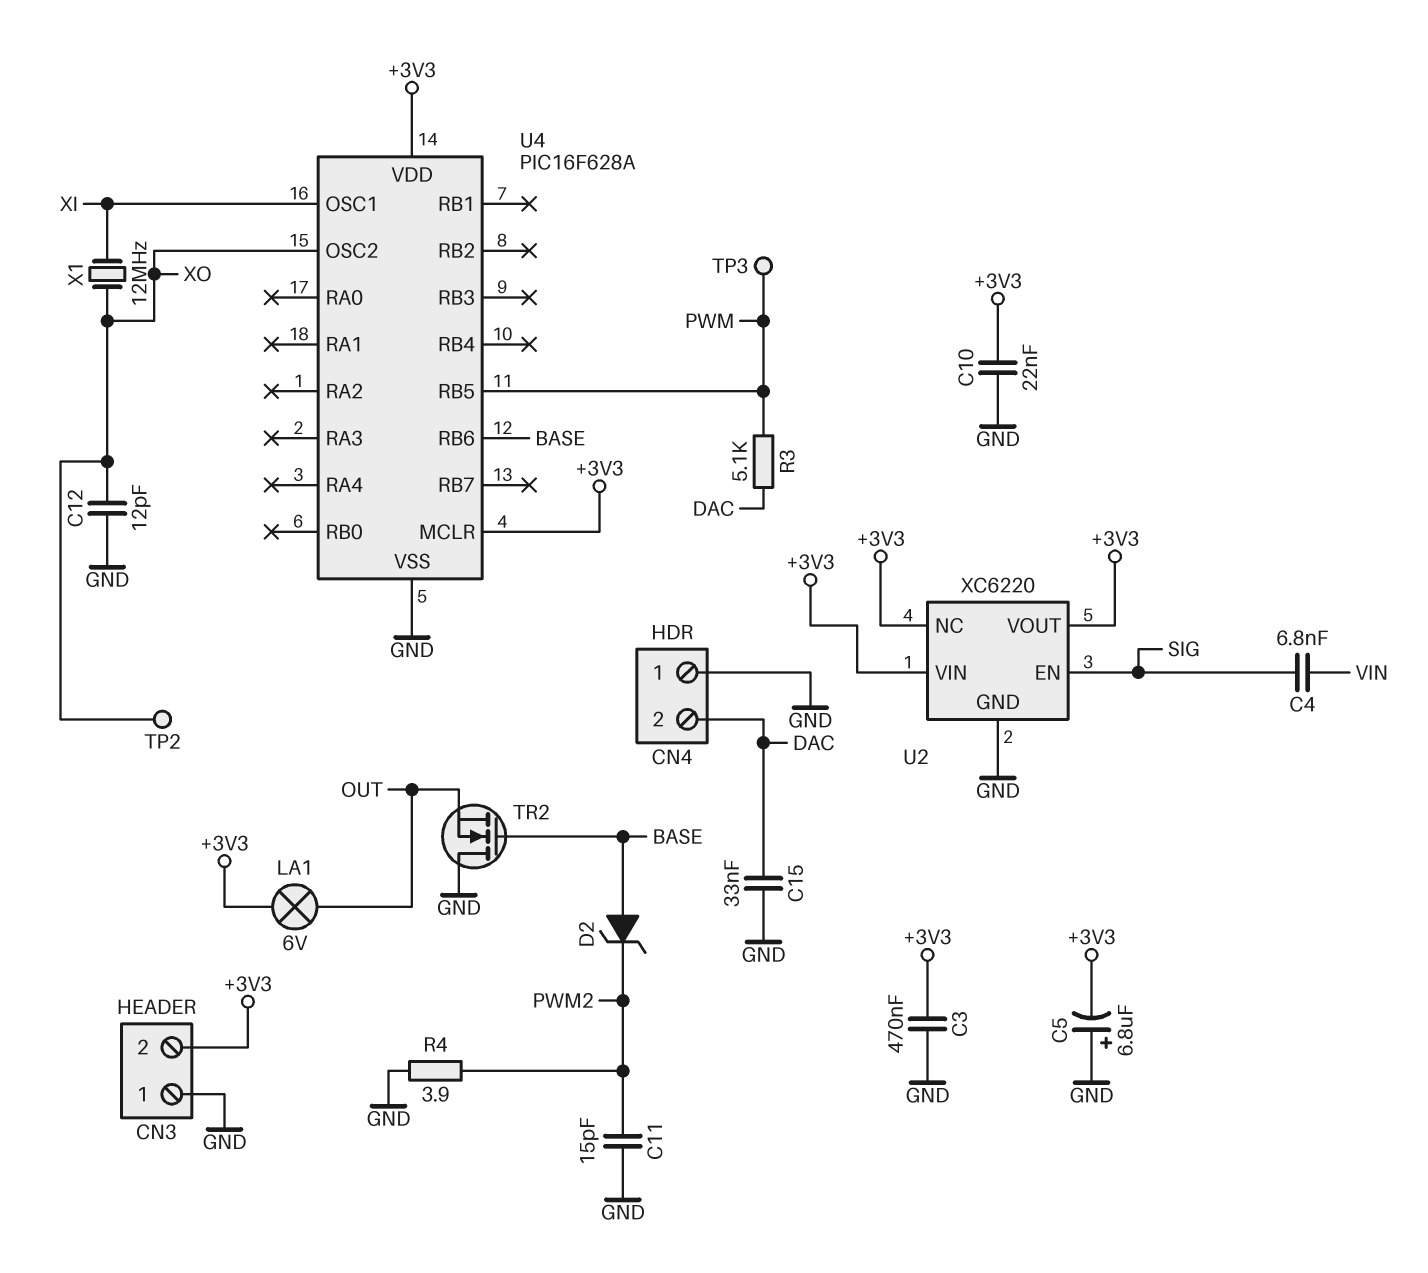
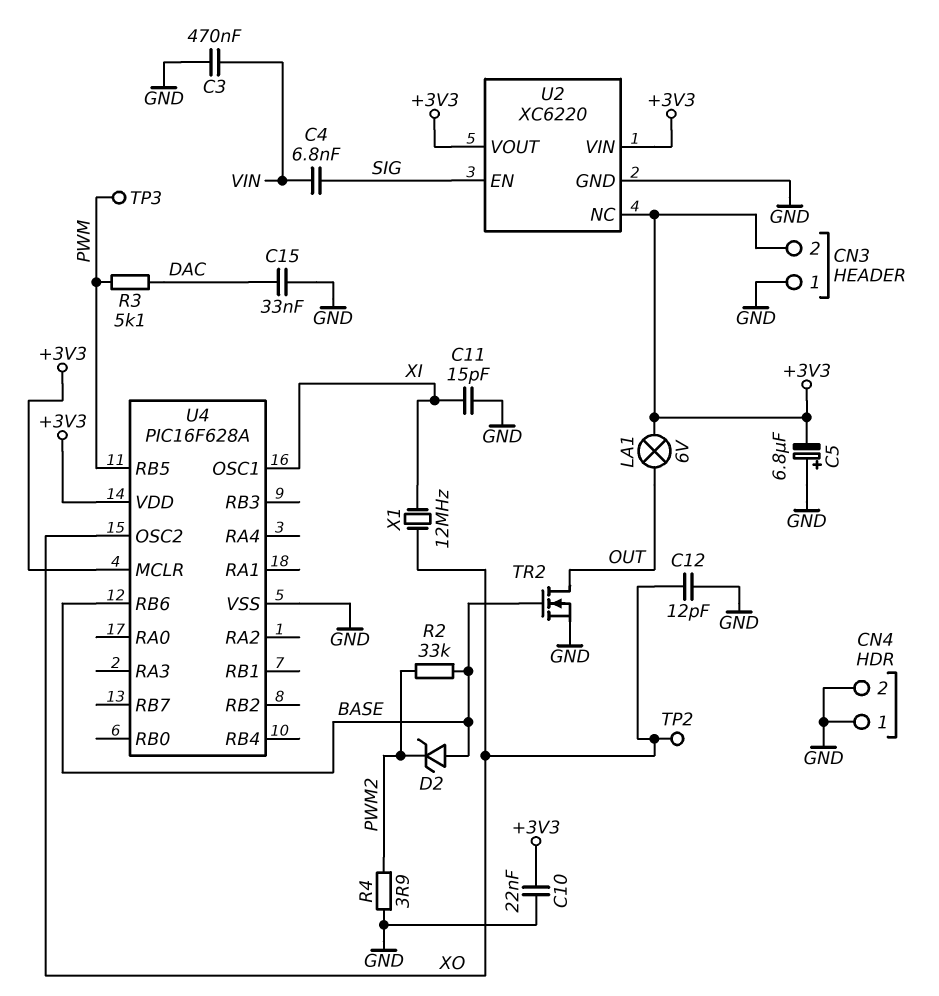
C3: 470nF (+3V3, GND) -> 470nF (GND, VIN)
C11: 15pF (GND, PWM2) -> 15pF (GND, XI)
CN4 pin 2: DAC -> GND
R2: none -> 33k (BASE, PWM2)
TR2: NMOS (G BASE, D GND, S OUT) -> NMOS (G BASE, D OUT, S GND)

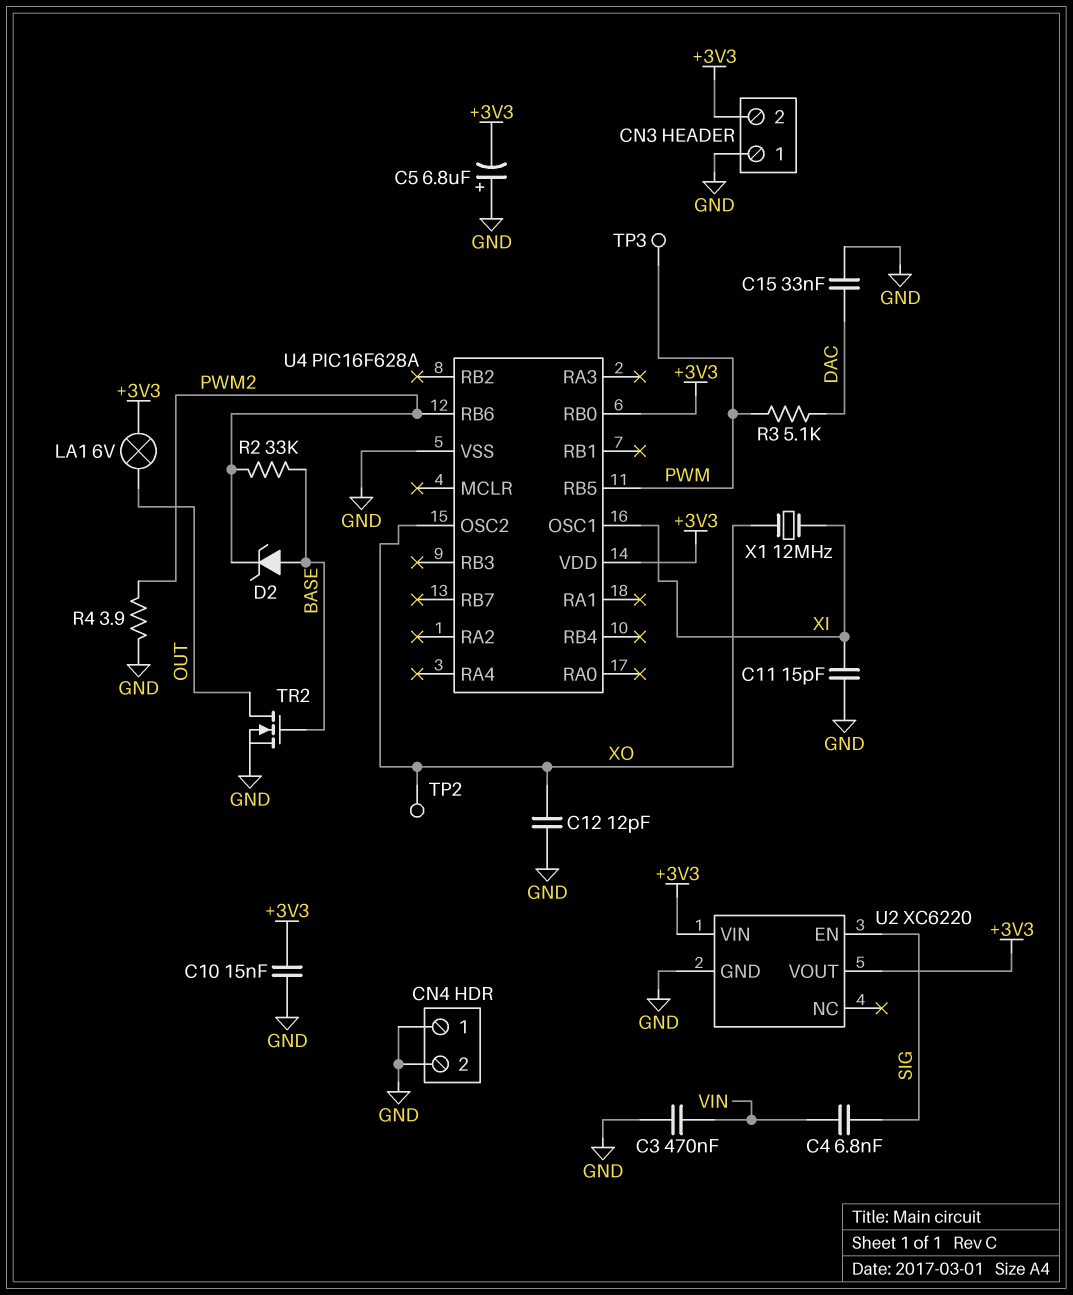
C10: 22nF (+3V3, GND) -> 15nF (+3V3, GND)
U2 pin NC: +3V3 -> none
U4 pin MCLR: +3V3 -> none
U4 pin RB0: none -> +3V3
U4 pin RB6: BASE -> PWM2

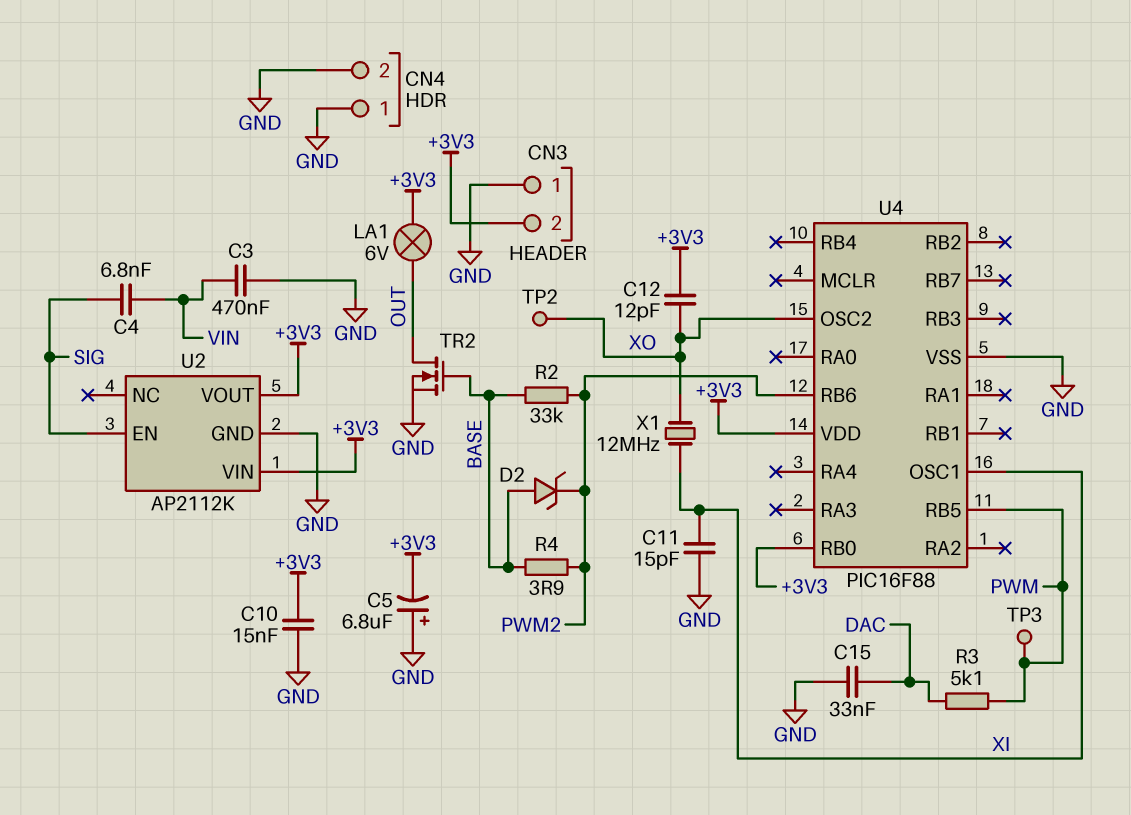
C12: 12pF (GND, XO) -> 12pF (+3V3, XO)
R4: 3.9 (GND, PWM2) -> 3.9 (BASE, PWM2)
U2: XC6220 -> AP2112K
U4: PIC16F628A -> PIC16F88

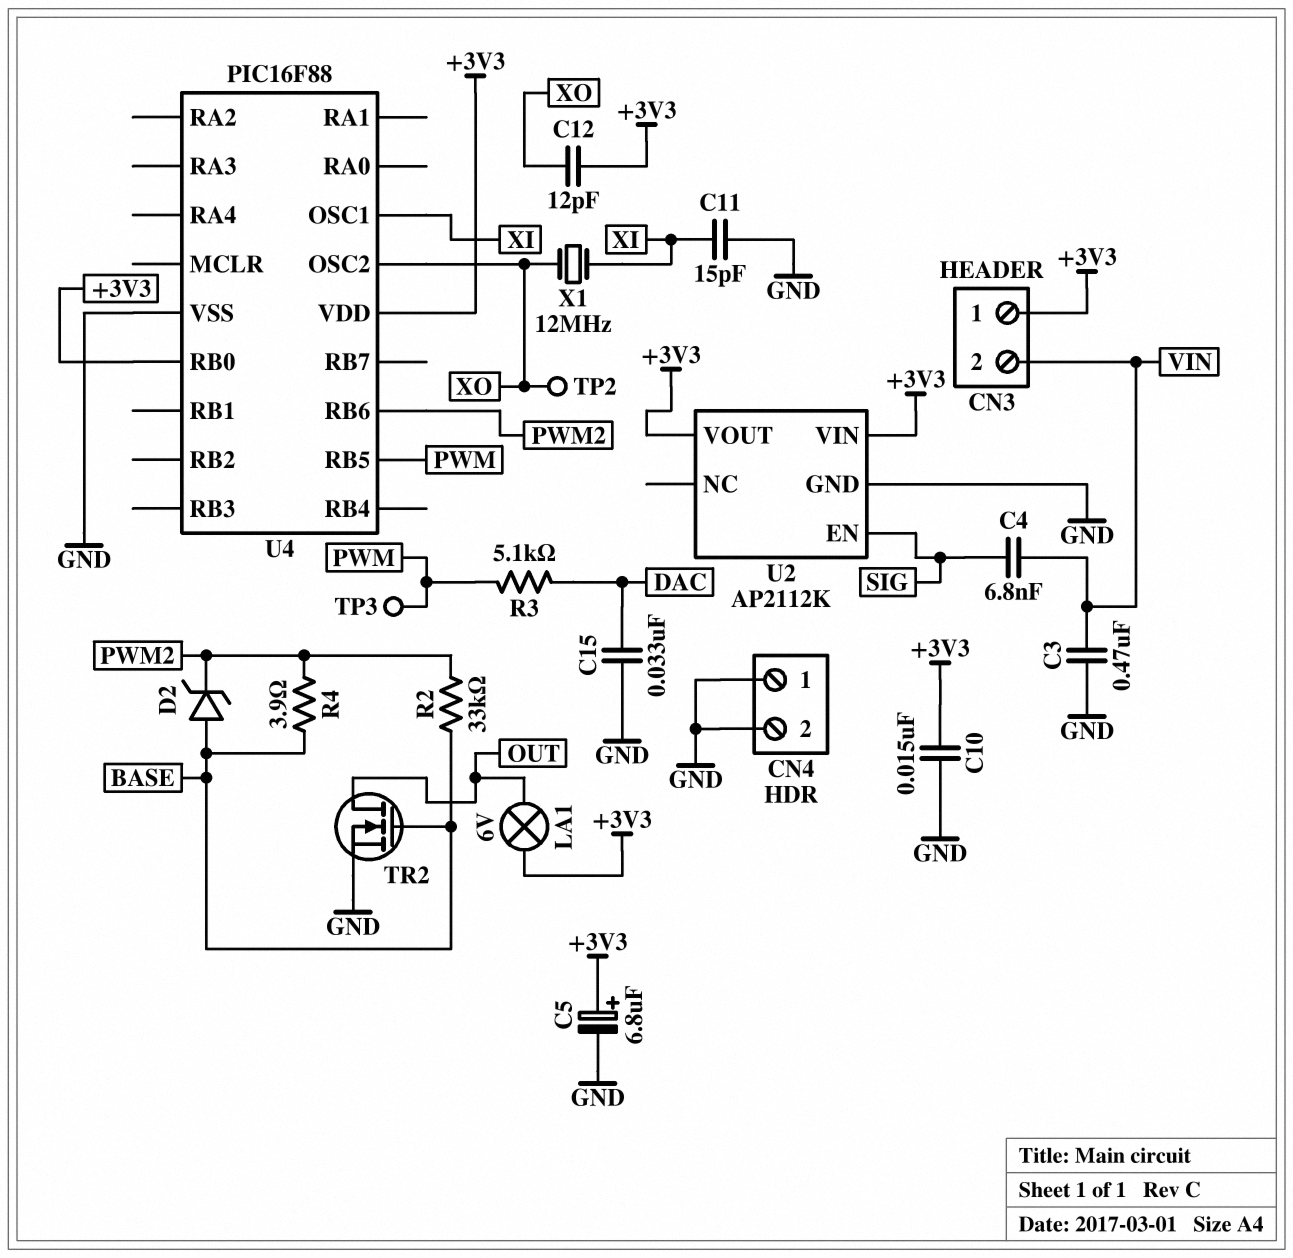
C5: 6.8uF (plus GND, minus +3V3) -> 6.8uF (plus +3V3, minus GND)
CN3 pin 1: GND -> +3V3
CN3 pin 2: +3V3 -> VIN

